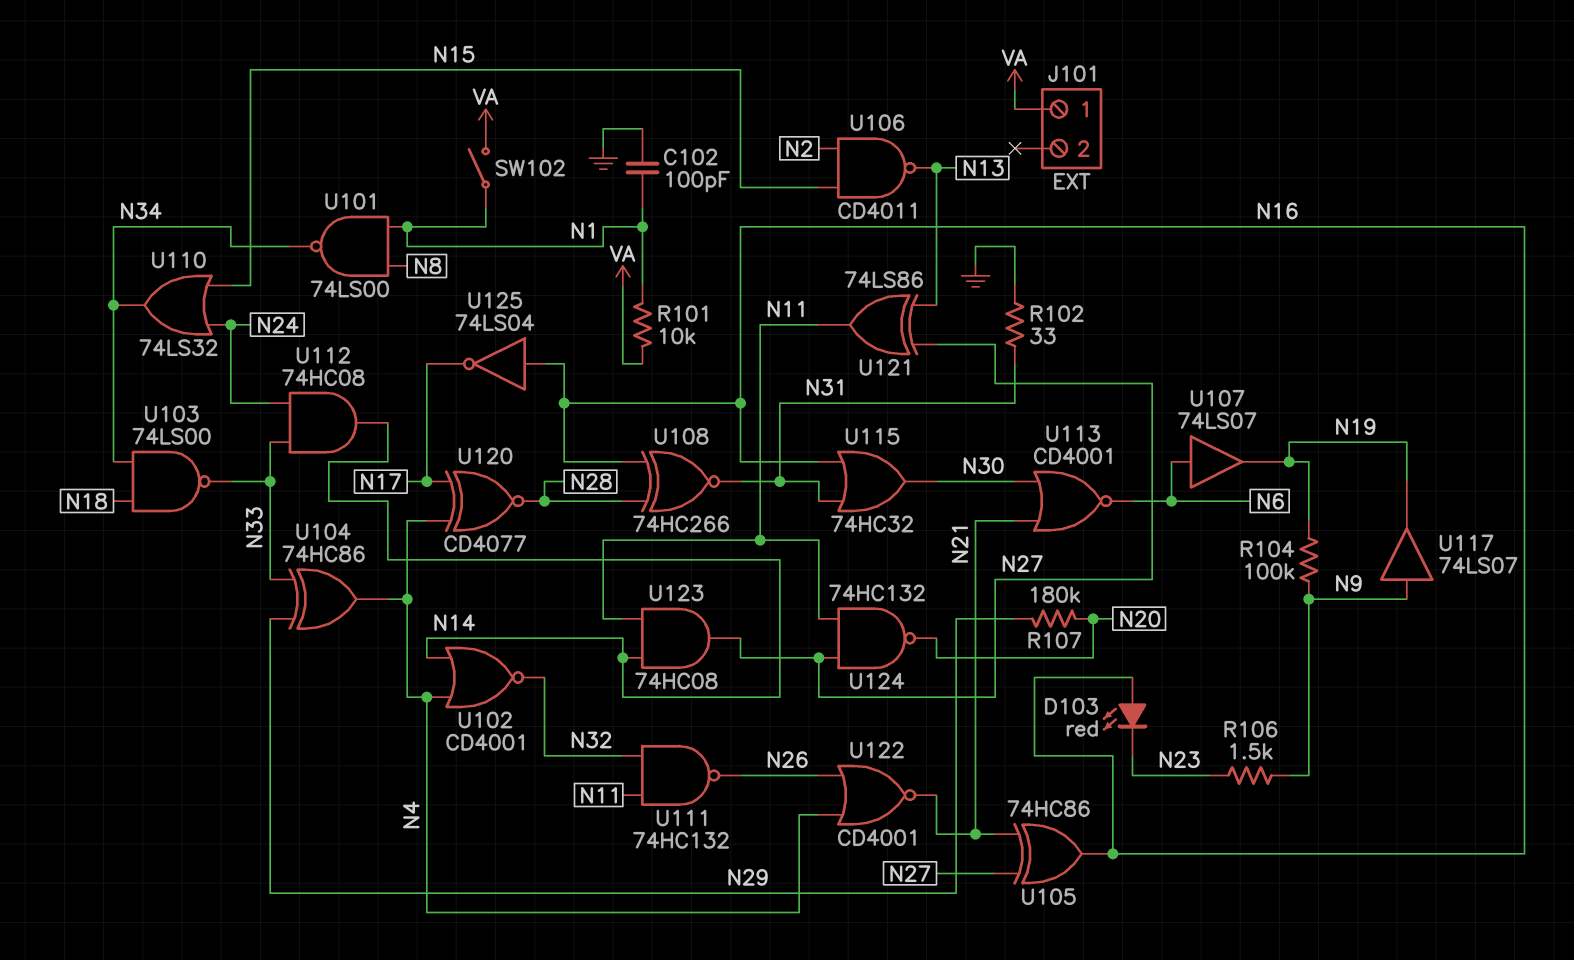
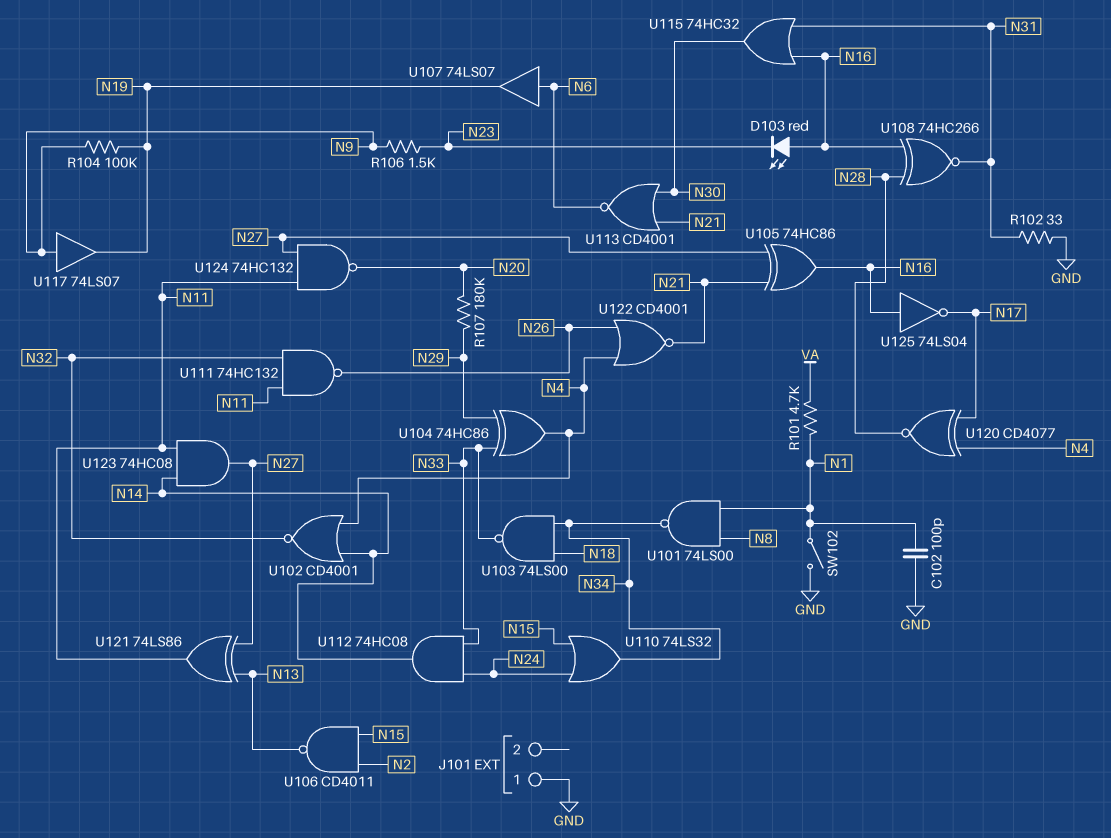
J101 pin 1: VA -> GND
R101: 10k (N1, VA) -> 4.7k (N1, VA)
SW102: switch (N1, VA) -> switch (GND, N1)

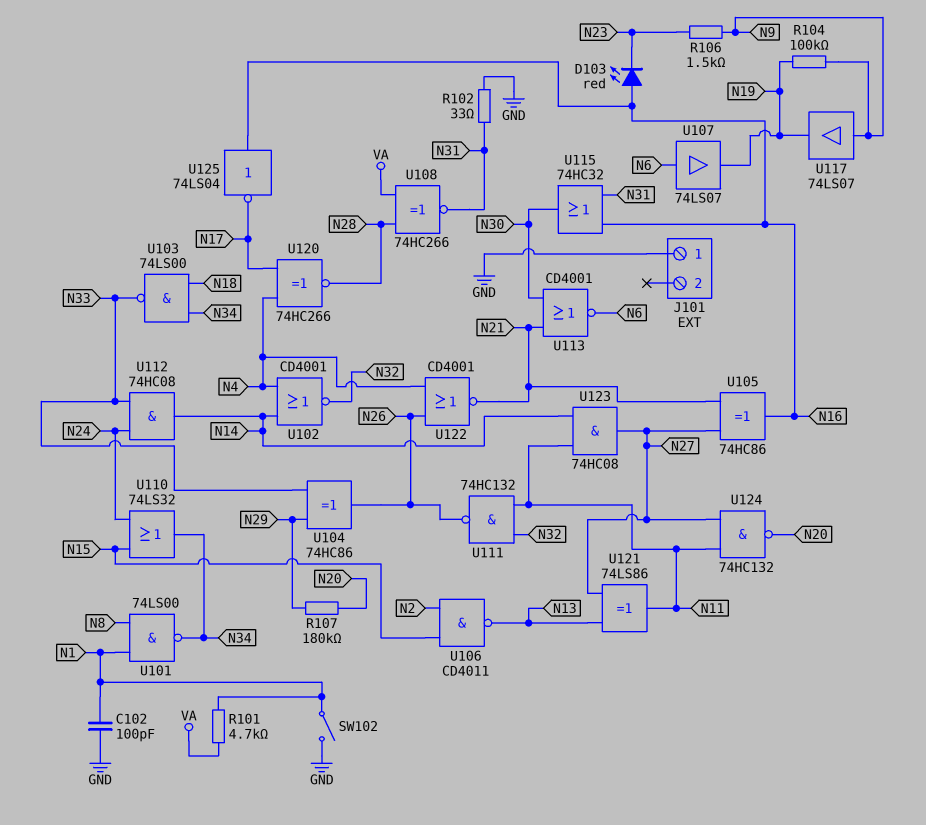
U104: XOR 74HC86 (in N29, in N33, out N4) -> XOR 74HC86 (in N29, in N33, out N26)
U108: XNOR 74HC266 (in N16, in N28, out N31) -> XNOR 74HC266 (in N28, in VA, out N31)
U120: XNOR CD4077 (in N4, in N17, out N28) -> XNOR 74HC266 (in N4, in N17, out N28)

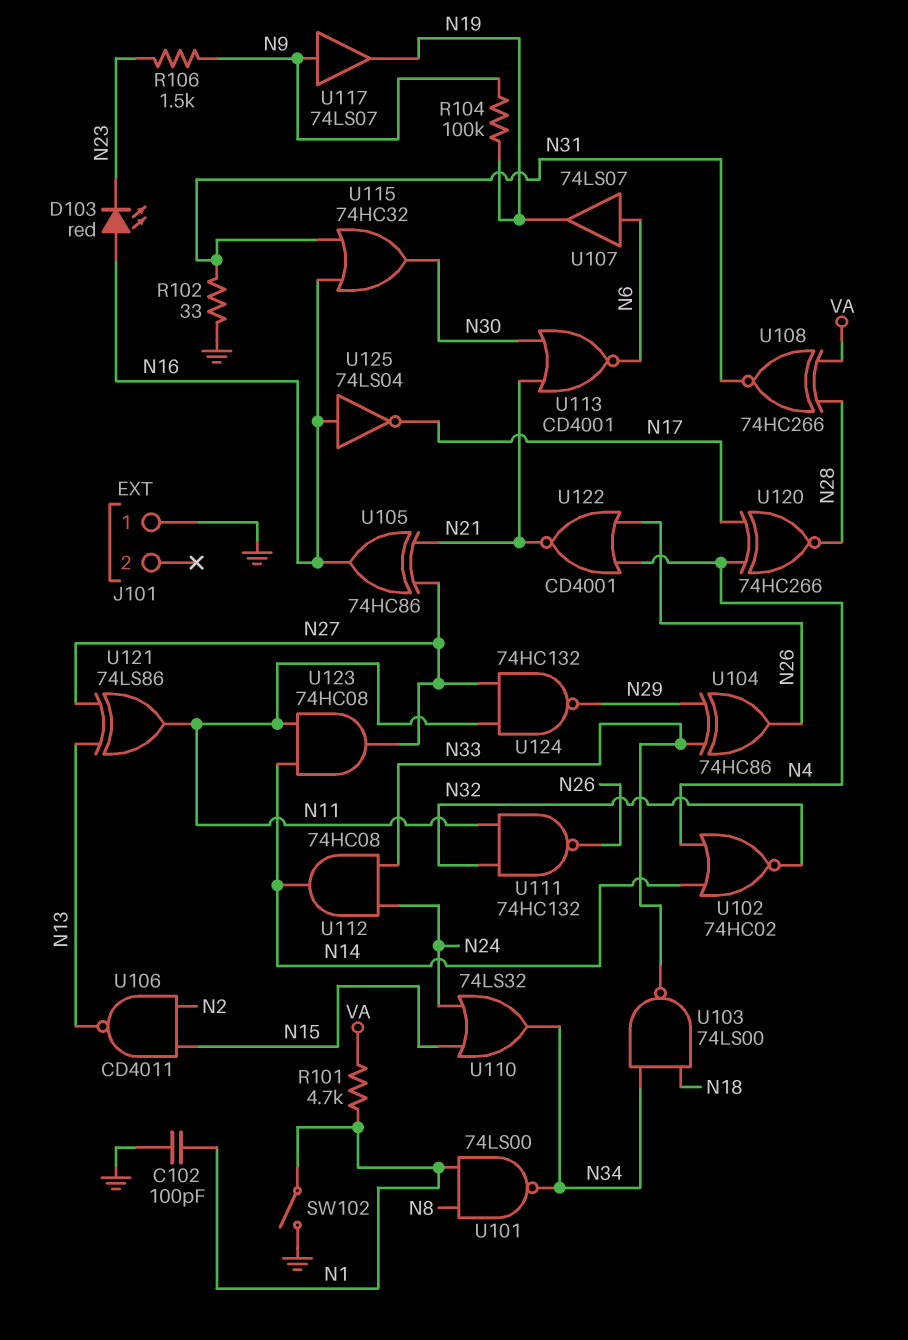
R107: 180k (N20, N29) -> none
U102: NOR CD4001 (in N4, in N14, out N32) -> NOR 74HC02 (in N4, in N14, out N32)
U124: NAND 74HC132 (in N11, in N27, out N20) -> NAND 74HC132 (in N11, in N27, out N29)

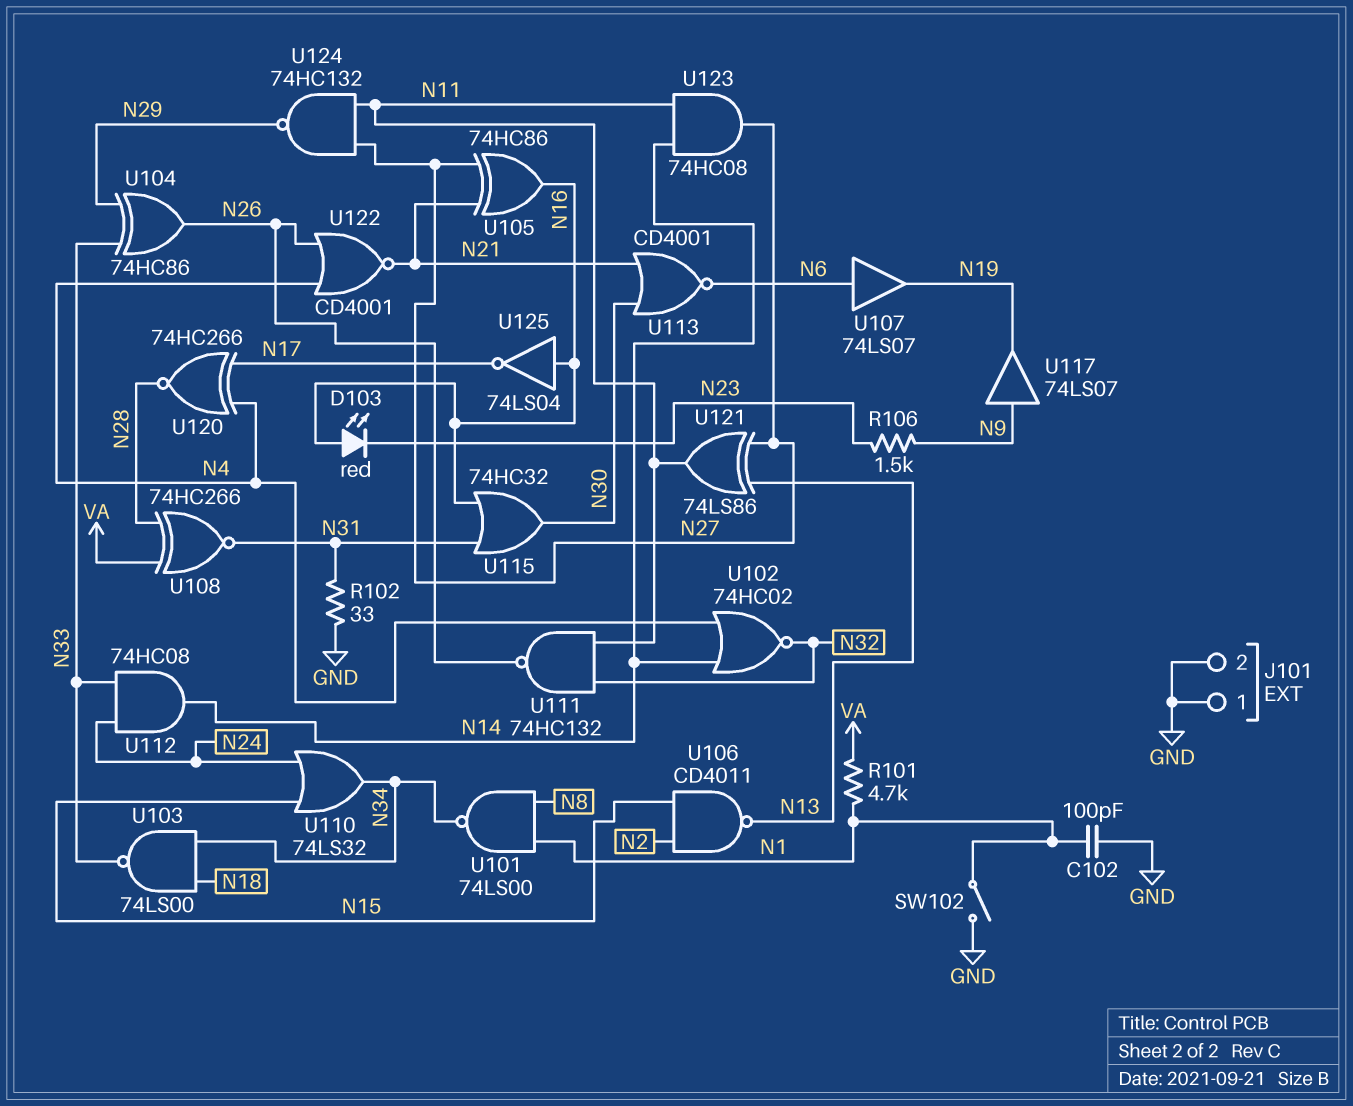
J101 pin 2: none -> GND
R104: 100k (N9, N19) -> none

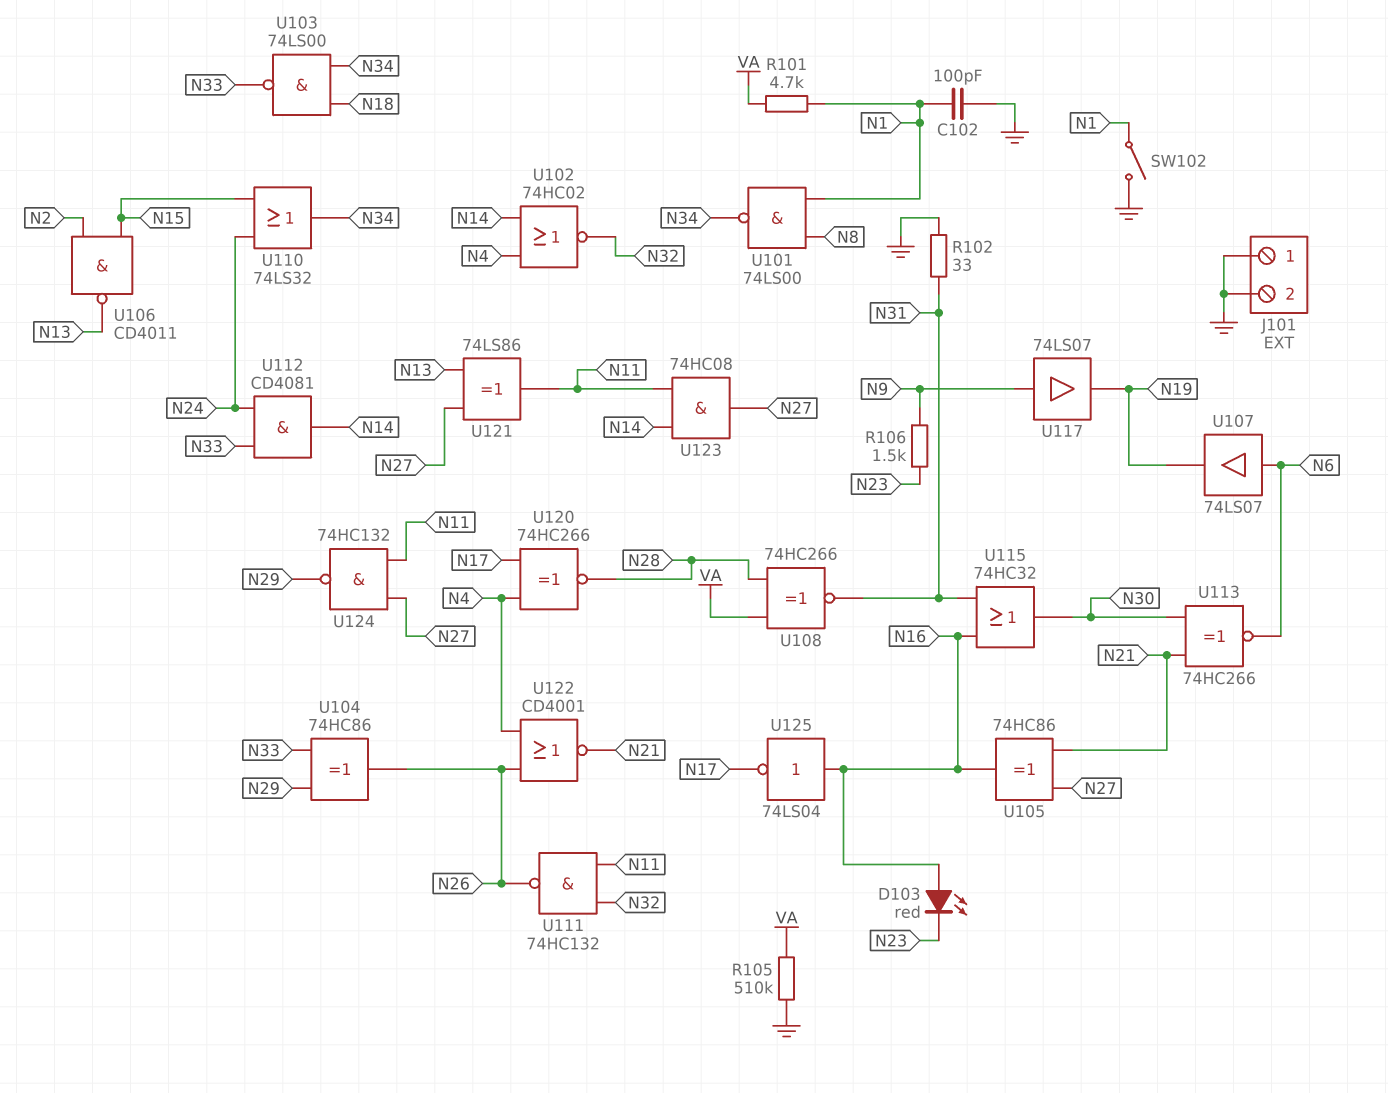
R105: none -> 510k (GND, VA)
U112: AND 74HC08 (in N24, in N33, out N14) -> AND CD4081 (in N24, in N33, out N14)
U113: NOR CD4001 (in N21, in N30, out N6) -> XNOR 74HC266 (in N21, in N30, out N6)

